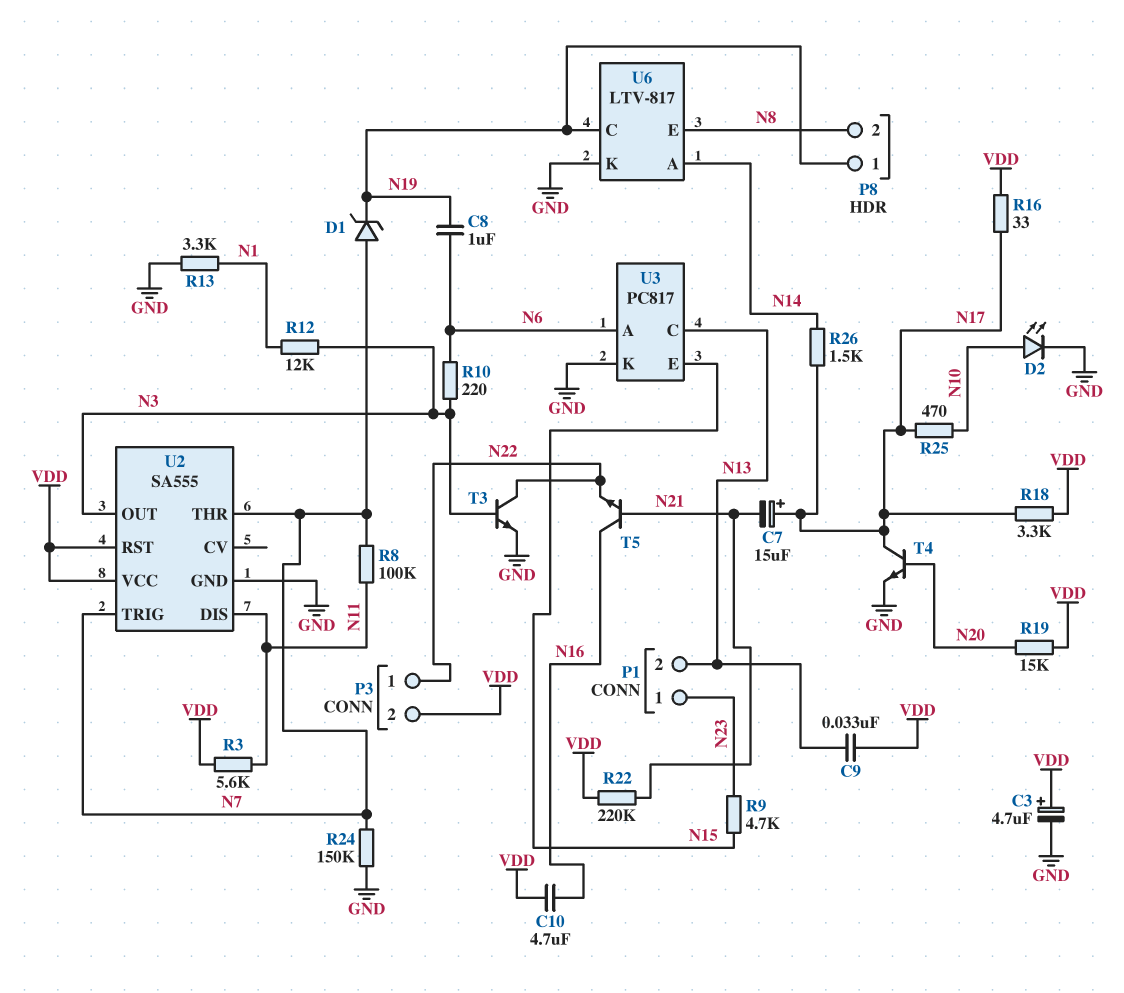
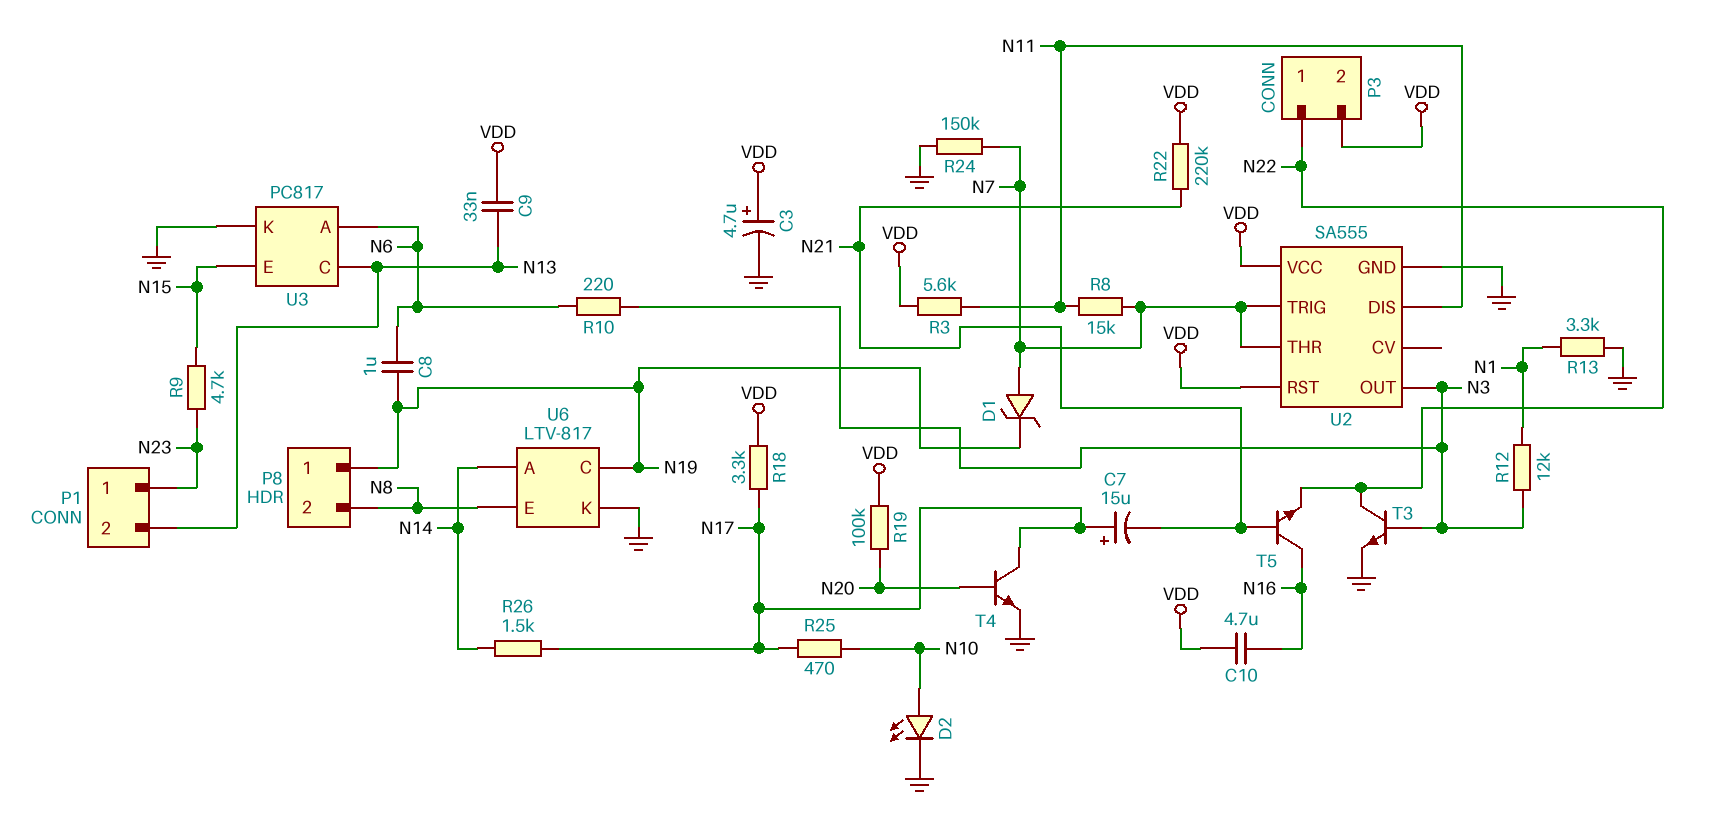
R8: 100k (N7, N11) -> 15k (N7, N11)
R16: 33 (N17, VDD) -> none
R19: 15k (N20, VDD) -> 100k (N20, VDD)

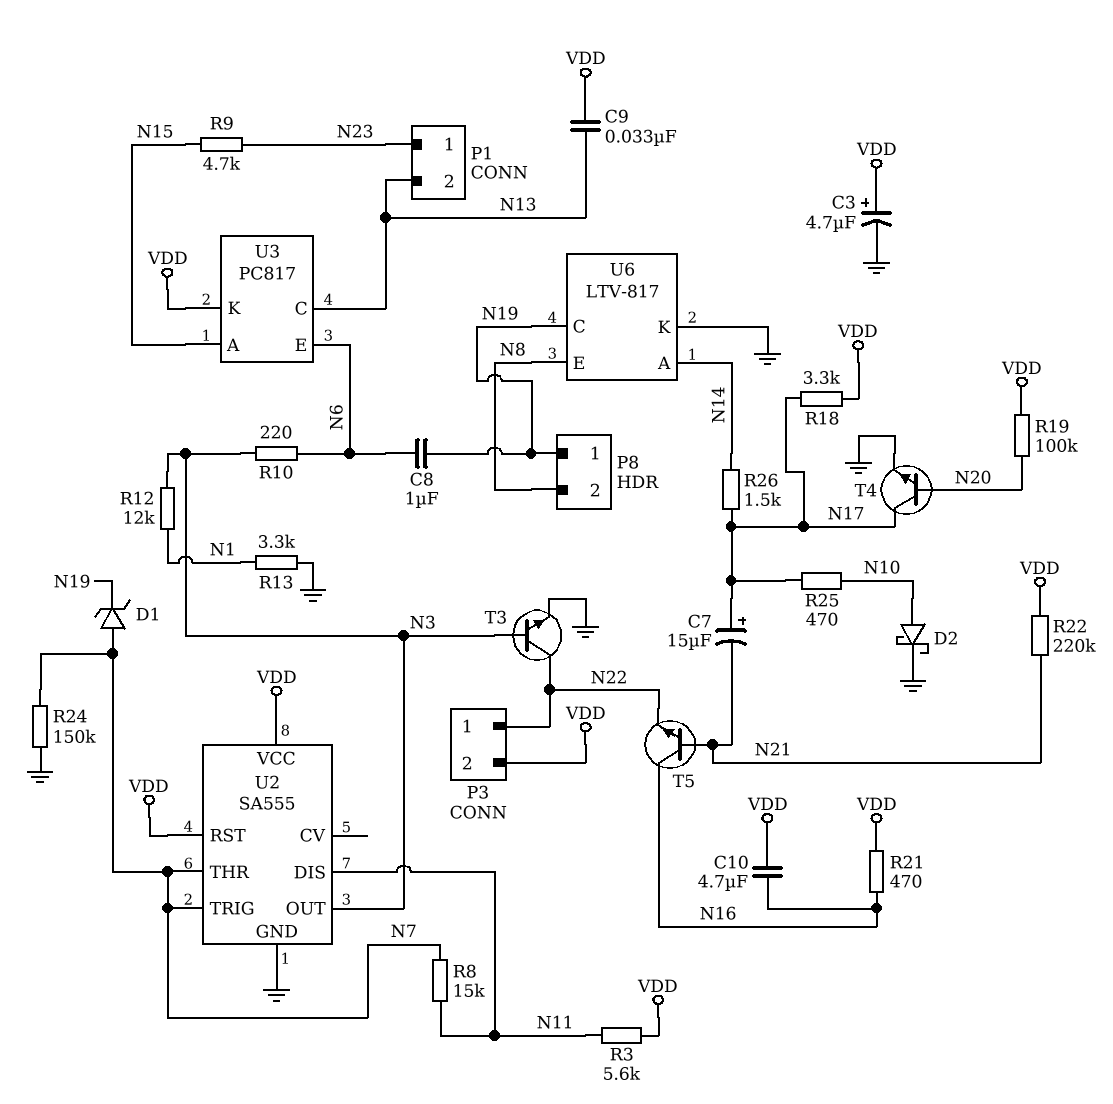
D2: LED (A N10, K GND) -> schottky (A N10, K GND)
R21: none -> 470 (N16, VDD)
U3 pin A: N6 -> N15
U3 pin E: N15 -> N6
U3 pin K: GND -> VDD

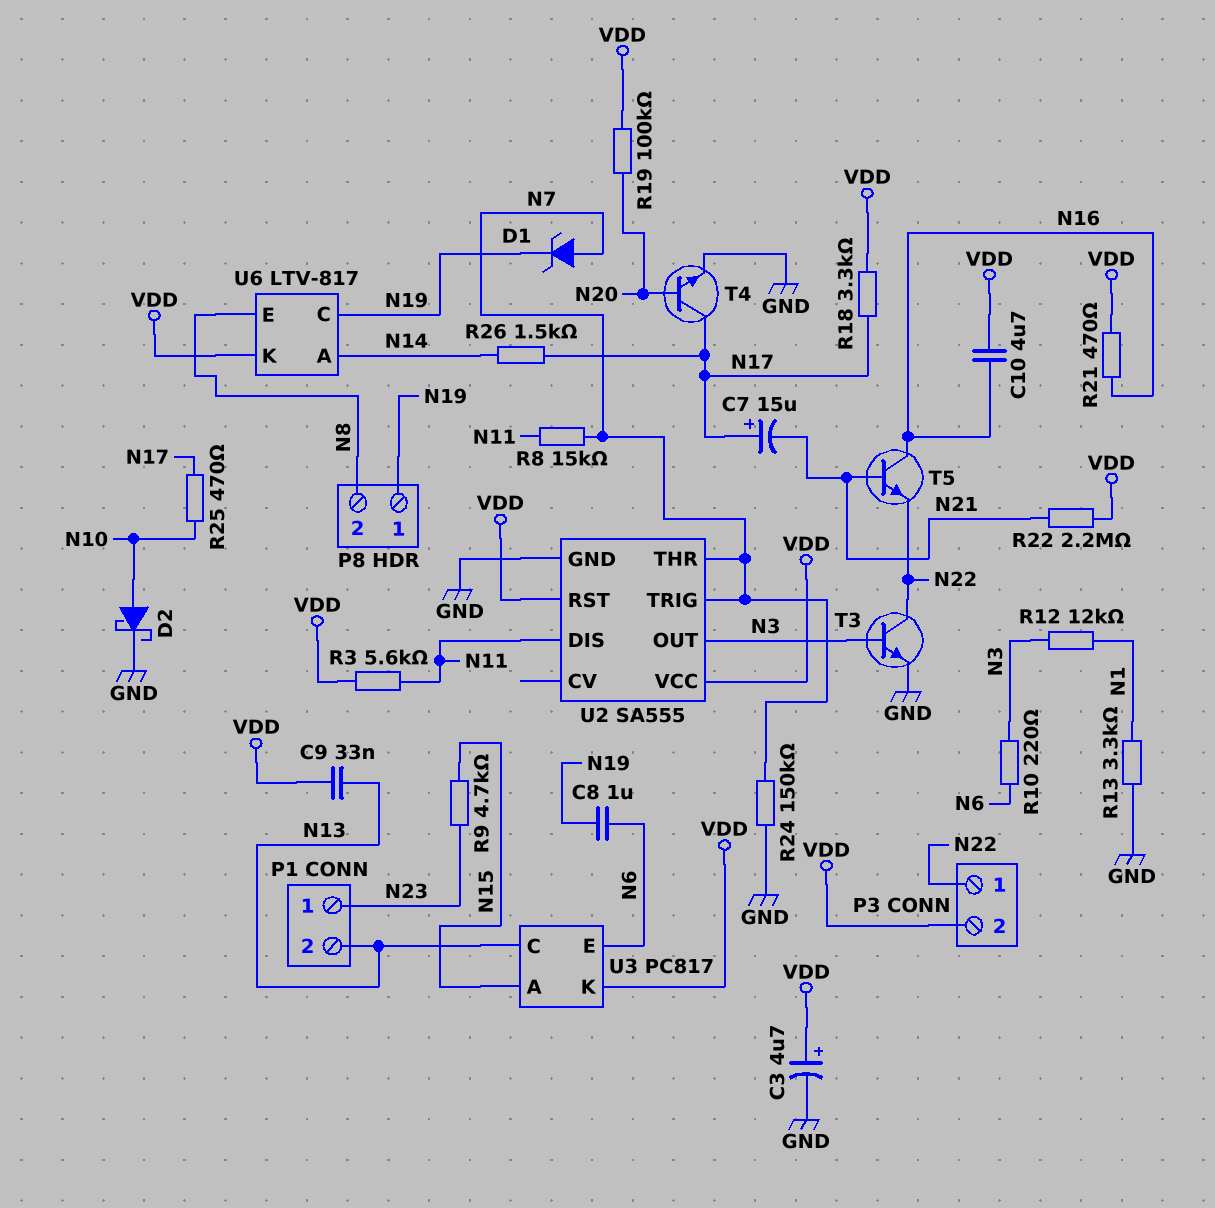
R22: 220k (N21, VDD) -> 2.2M (N21, VDD)
U6 pin K: GND -> VDD

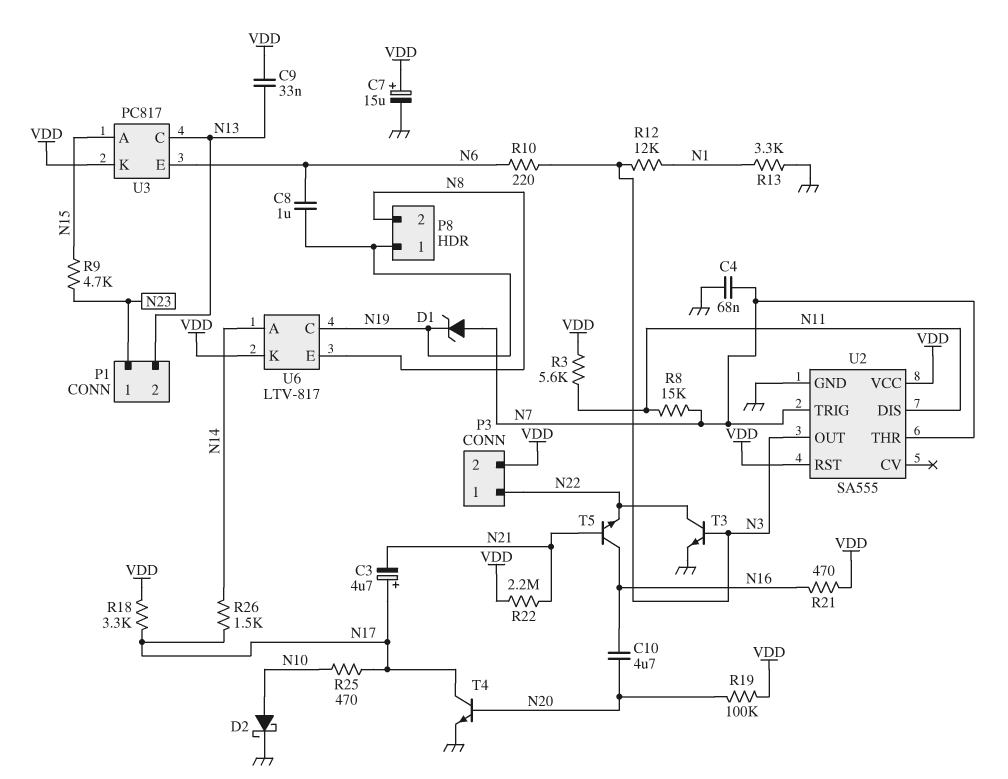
C3: 4.7uF (plus VDD, minus GND) -> 4.7uF (plus N17, minus N21)
C4: none -> 68nF (GND, N7)
C7: 15uF (plus N17, minus N21) -> 15uF (plus VDD, minus GND)
C10: 4.7uF (N16, VDD) -> 4.7uF (N16, N20)
R24: 150k (GND, N7) -> none

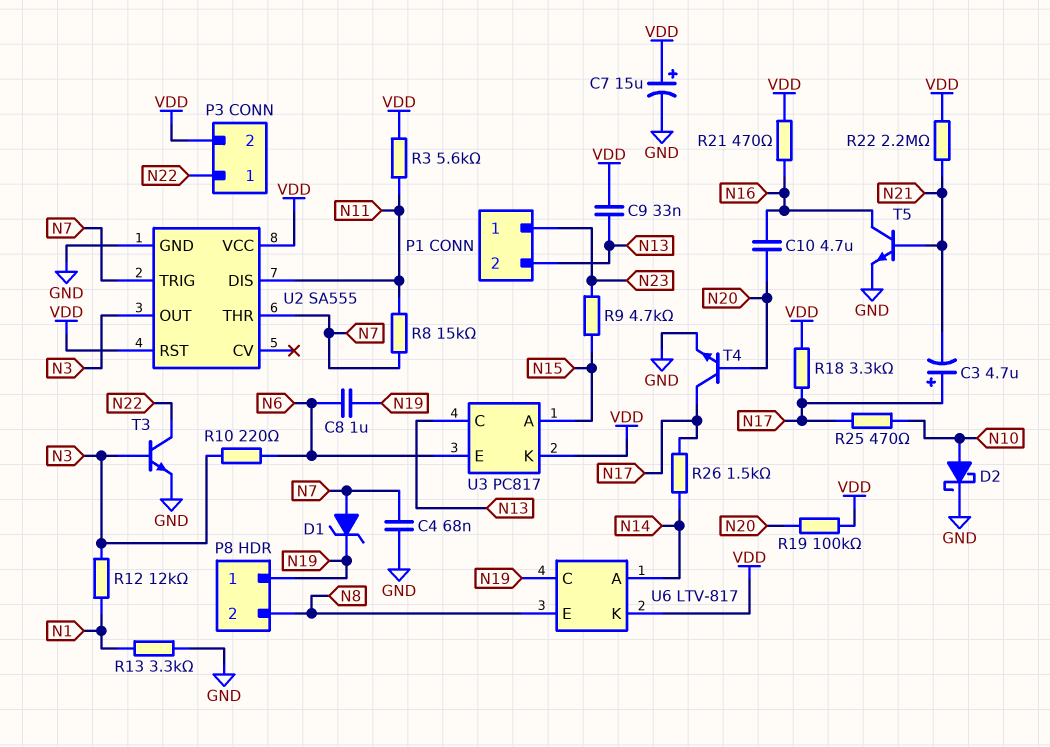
T5: NPN (B N21, C N16, E N22) -> NPN (B N21, C N16, E GND)

